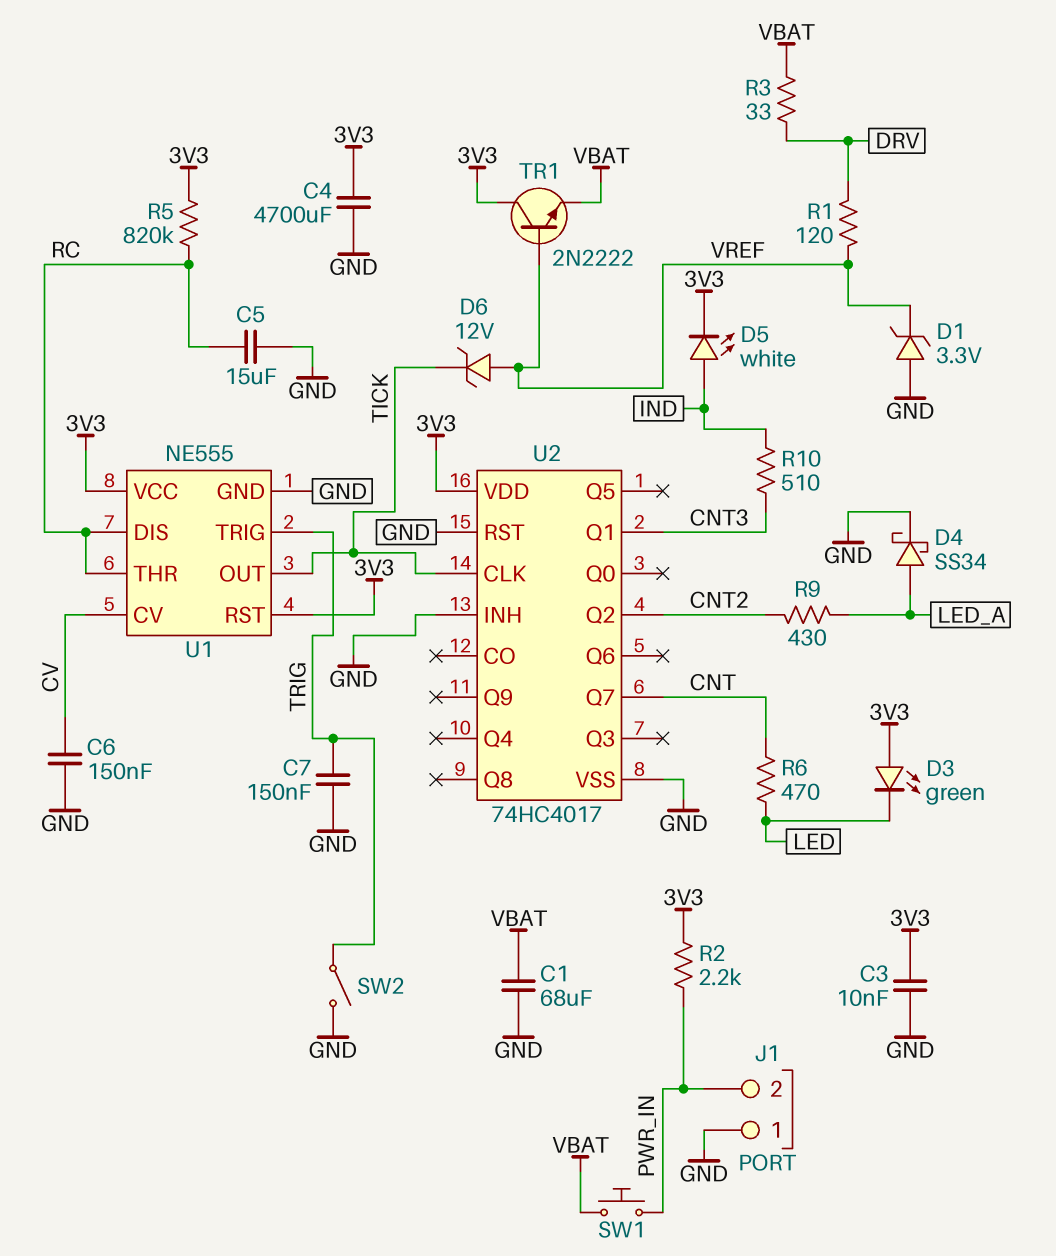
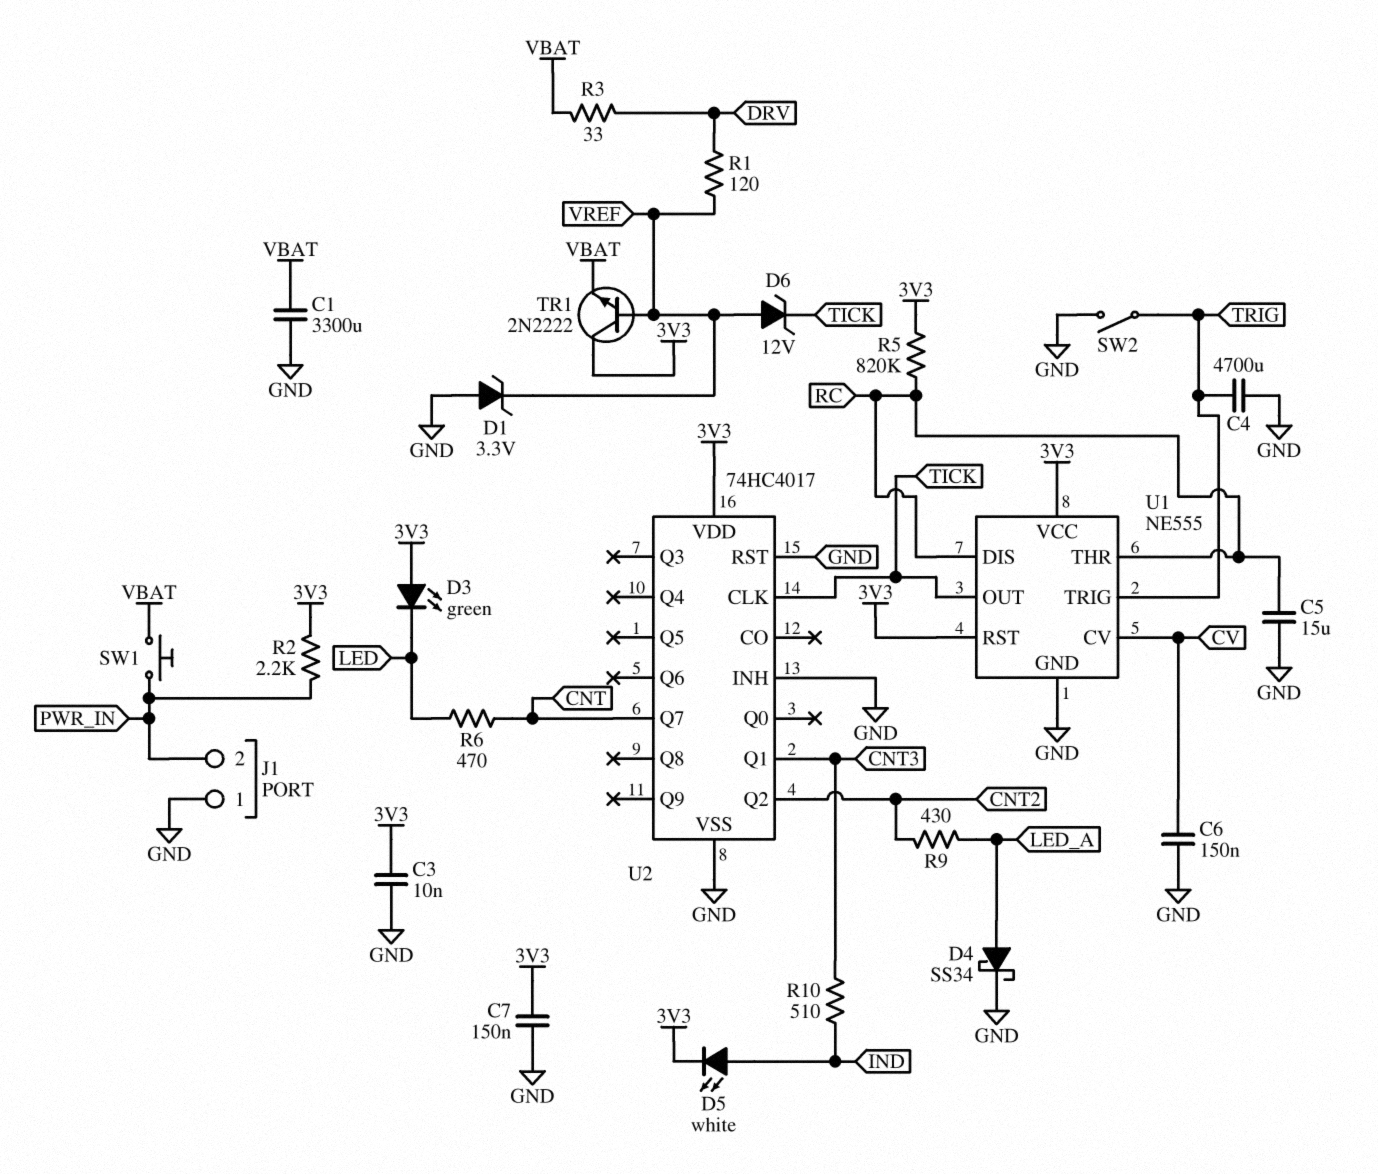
C1: 68uF (GND, VBAT) -> 3300uF (GND, VBAT)
C4: 4700uF (3V3, GND) -> 4700uF (GND, TRIG)
C7: 150nF (GND, TRIG) -> 150nF (3V3, GND)

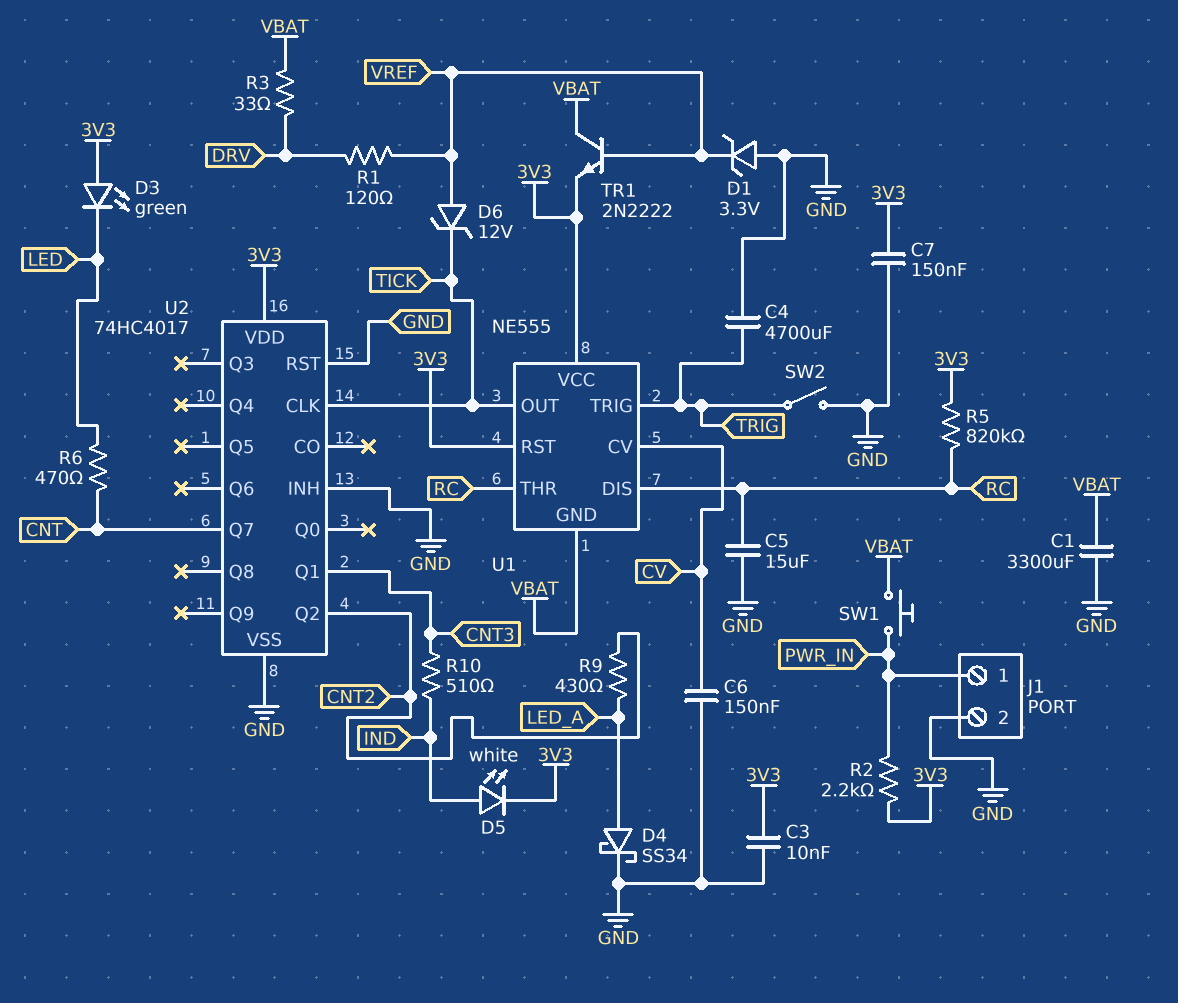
J1 pin 1: GND -> PWR_IN
J1 pin 2: PWR_IN -> GND
TR1: NPN 2N2222 (B VREF, C 3V3, E VBAT) -> NPN 2N2222 (B VREF, C VBAT, E 3V3)
U1 pin GND: GND -> VBAT

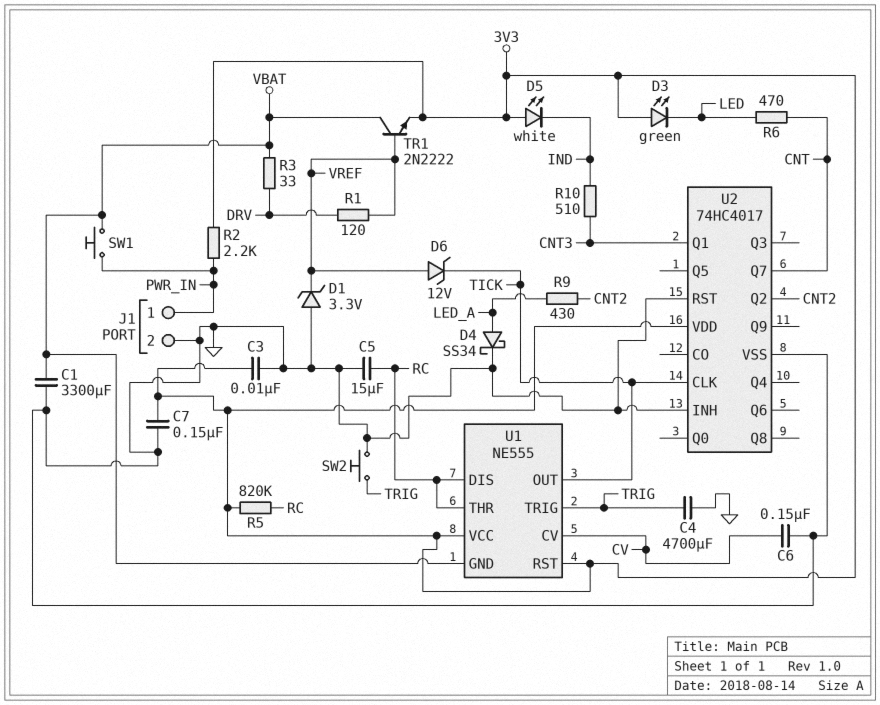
D5: LED white (A IND, K 3V3) -> LED white (A 3V3, K IND)
SW2: switch (GND, TRIG) -> button (GND, TRIG)

